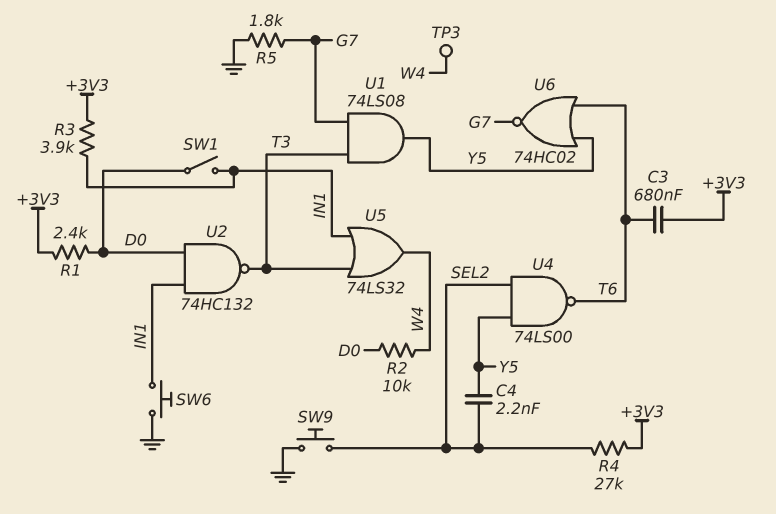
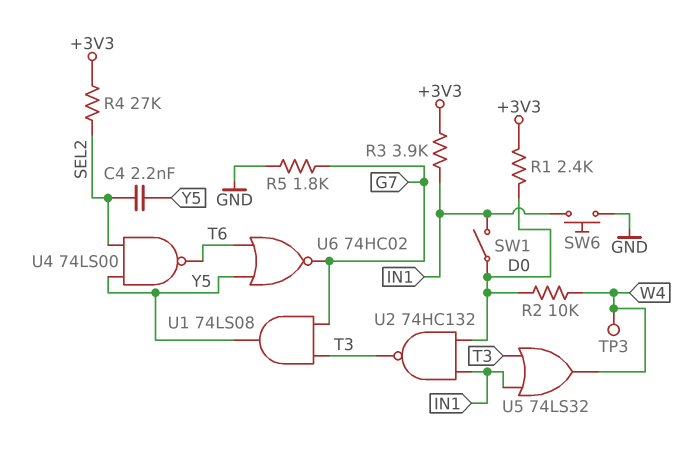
C3: 680nF (+3V3, T6) -> none
SW9: button (GND, SEL2) -> none

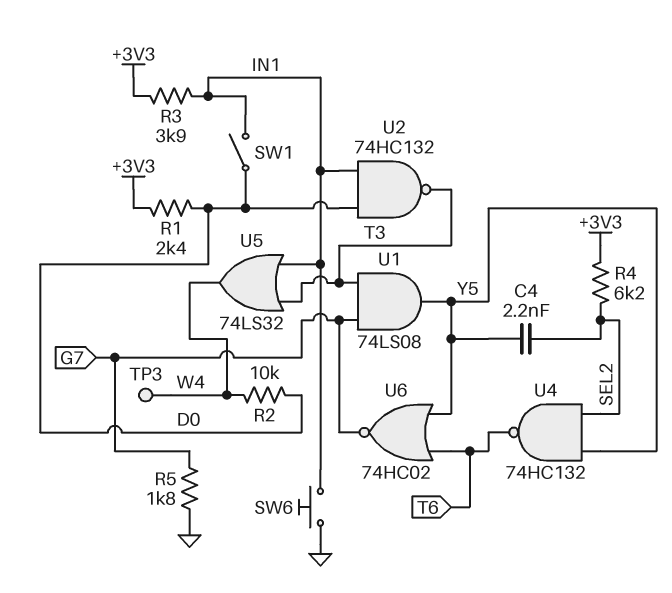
R4: 27k (+3V3, SEL2) -> 6.2k (+3V3, SEL2)
U4: NAND 74LS00 (in SEL2, in Y5, out T6) -> NAND 74HC132 (in SEL2, in Y5, out T6)

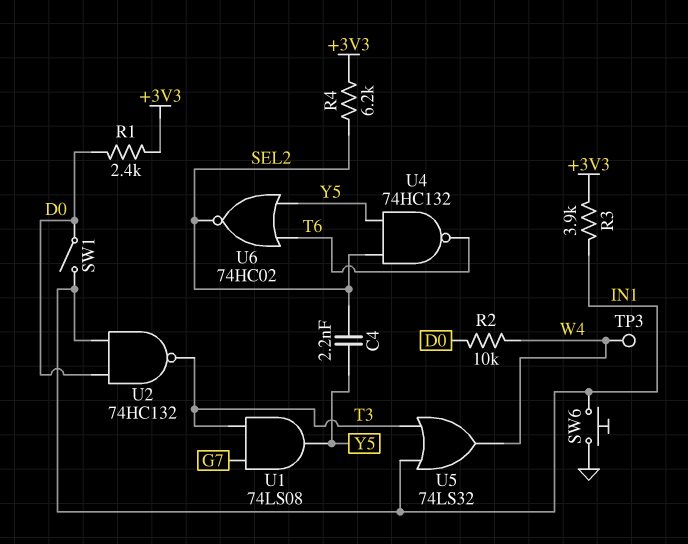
R5: 1.8k (G7, GND) -> none
U6: NOR 74HC02 (in T6, in Y5, out G7) -> NOR 74HC02 (in T6, in Y5, out SEL2)

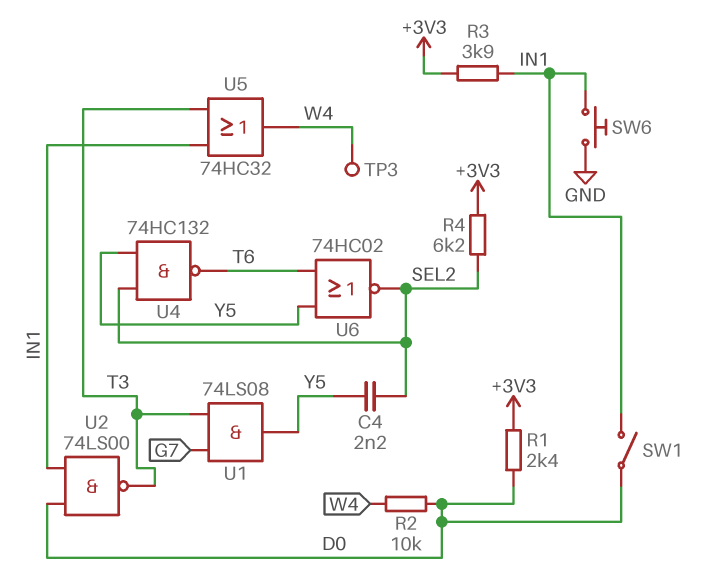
U2: NAND 74HC132 (in D0, in IN1, out T3) -> NAND 74LS00 (in D0, in IN1, out T3)
U5: OR 74LS32 (in IN1, in T3, out W4) -> OR 74HC32 (in IN1, in T3, out W4)

